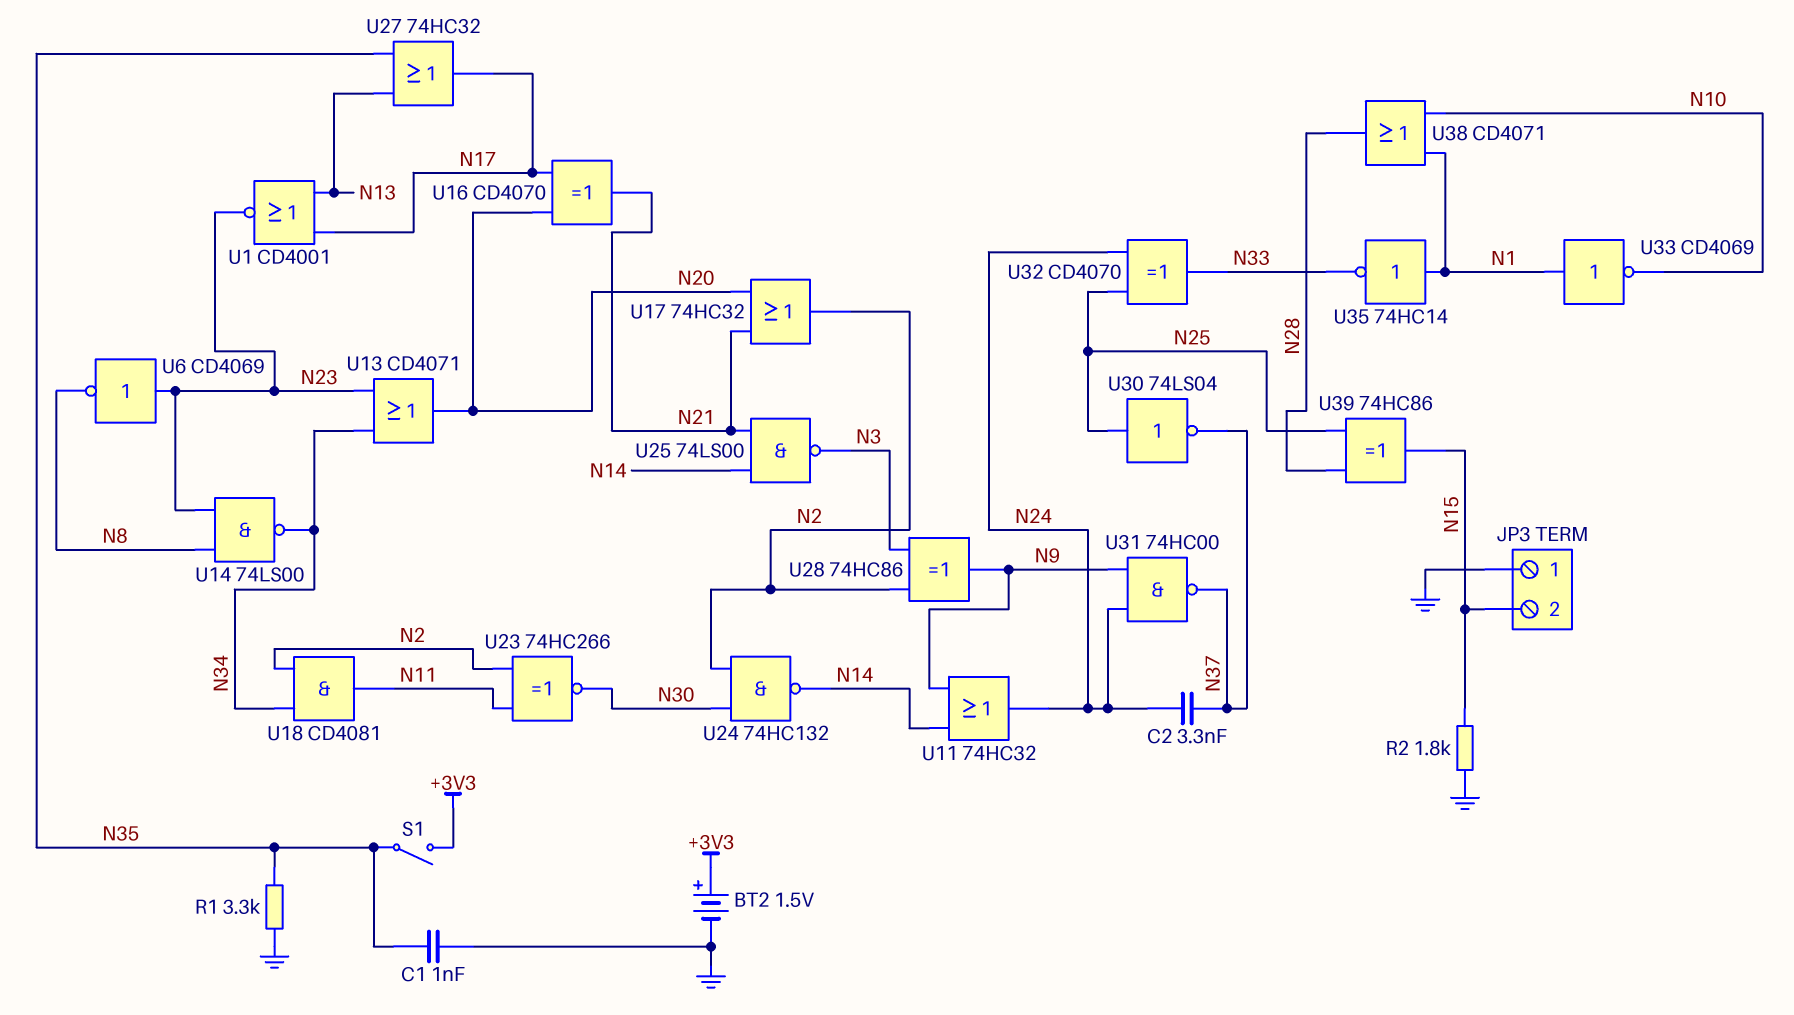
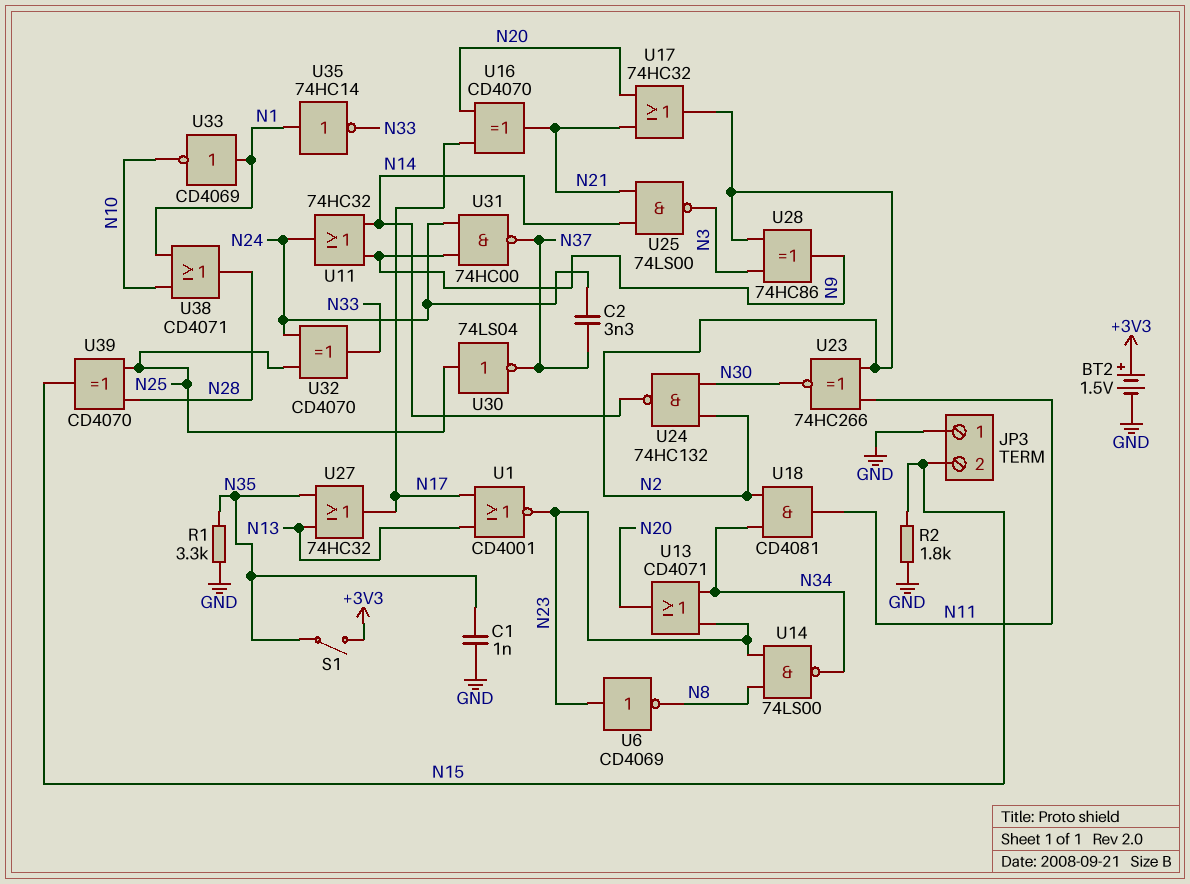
U39: XOR 74HC86 (in N25, in N28, out N15) -> XOR CD4070 (in N25, in N28, out N15)

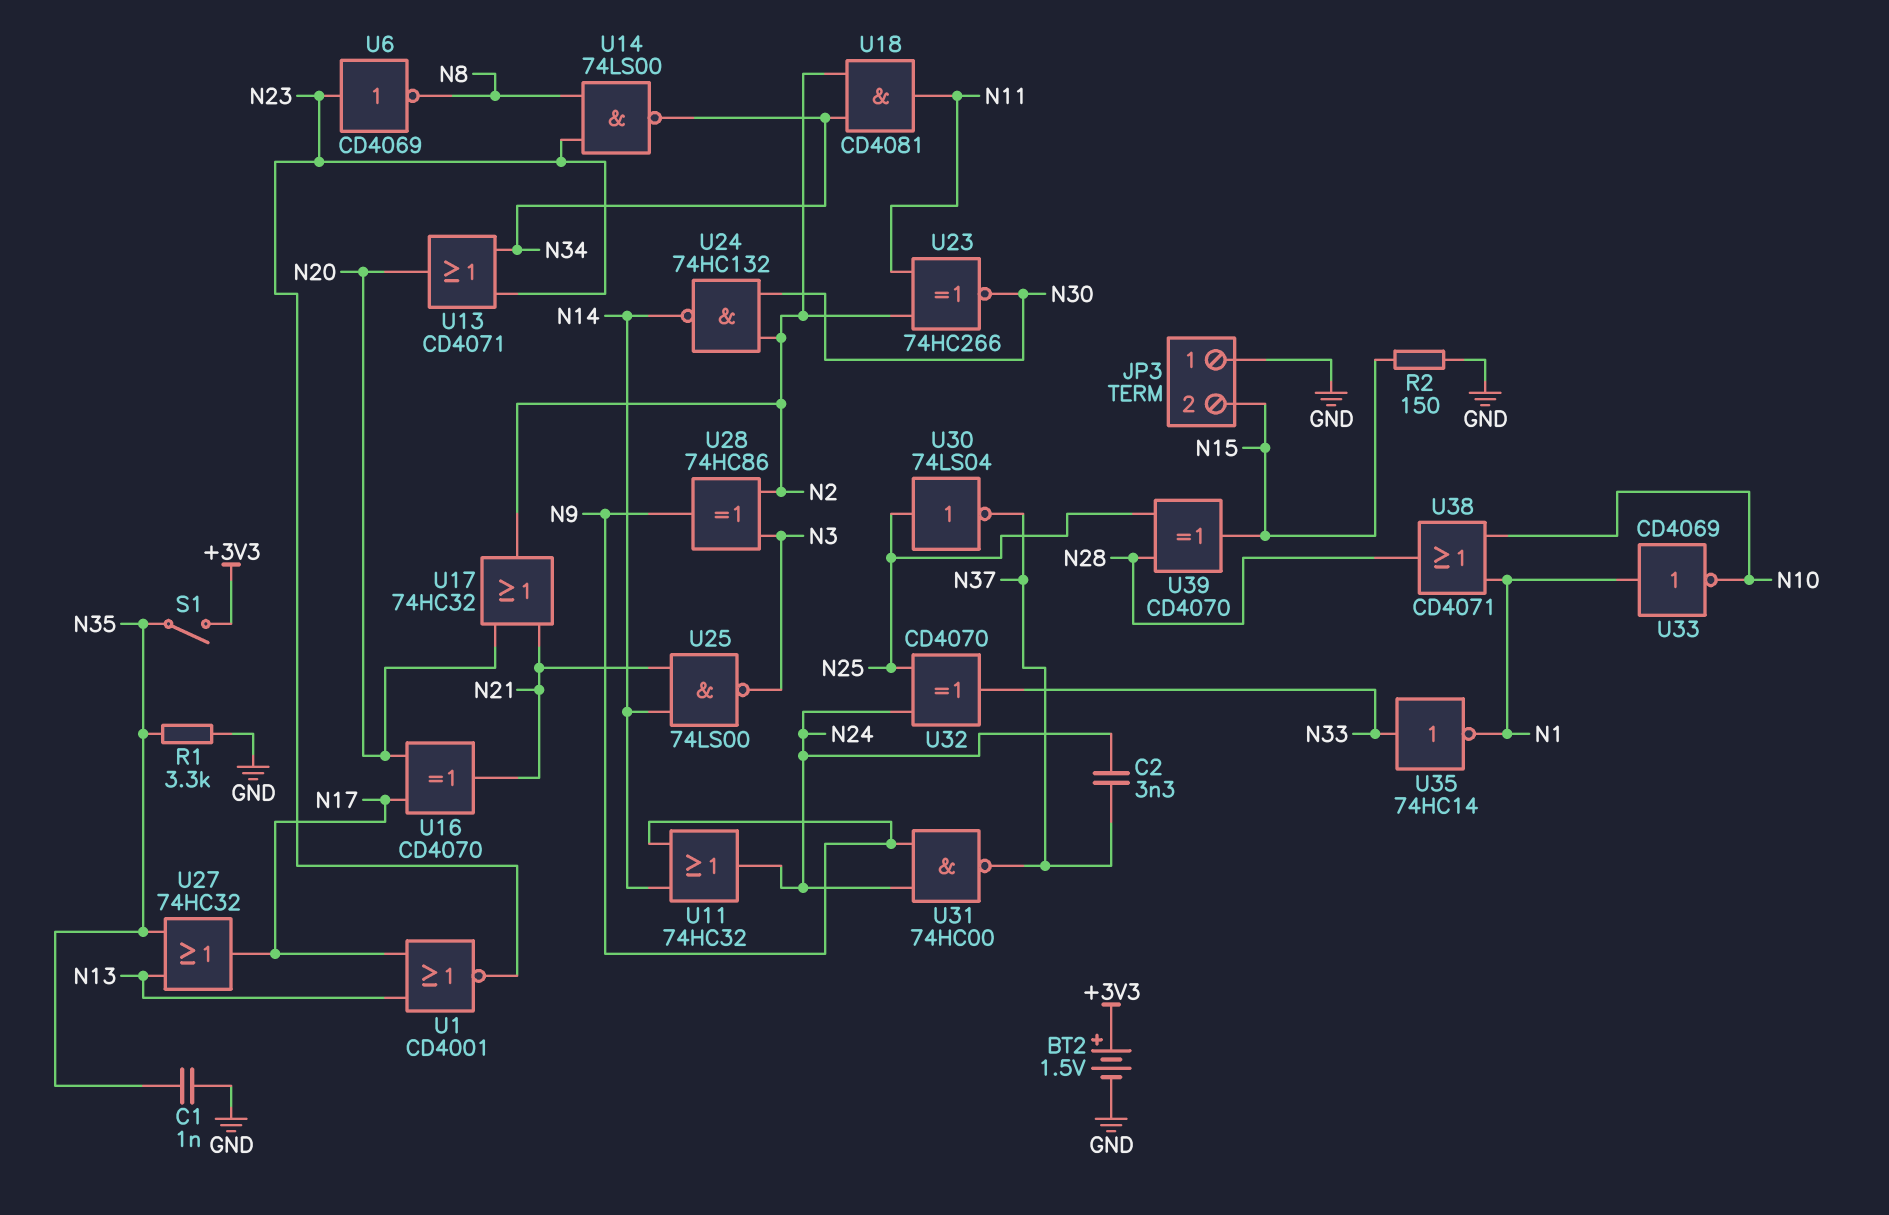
R2: 1.8k (GND, N15) -> 150 (GND, N15)
U35: NOT 74HC14 (in N1, out N33) -> NOT 74HC14 (in N33, out N1)

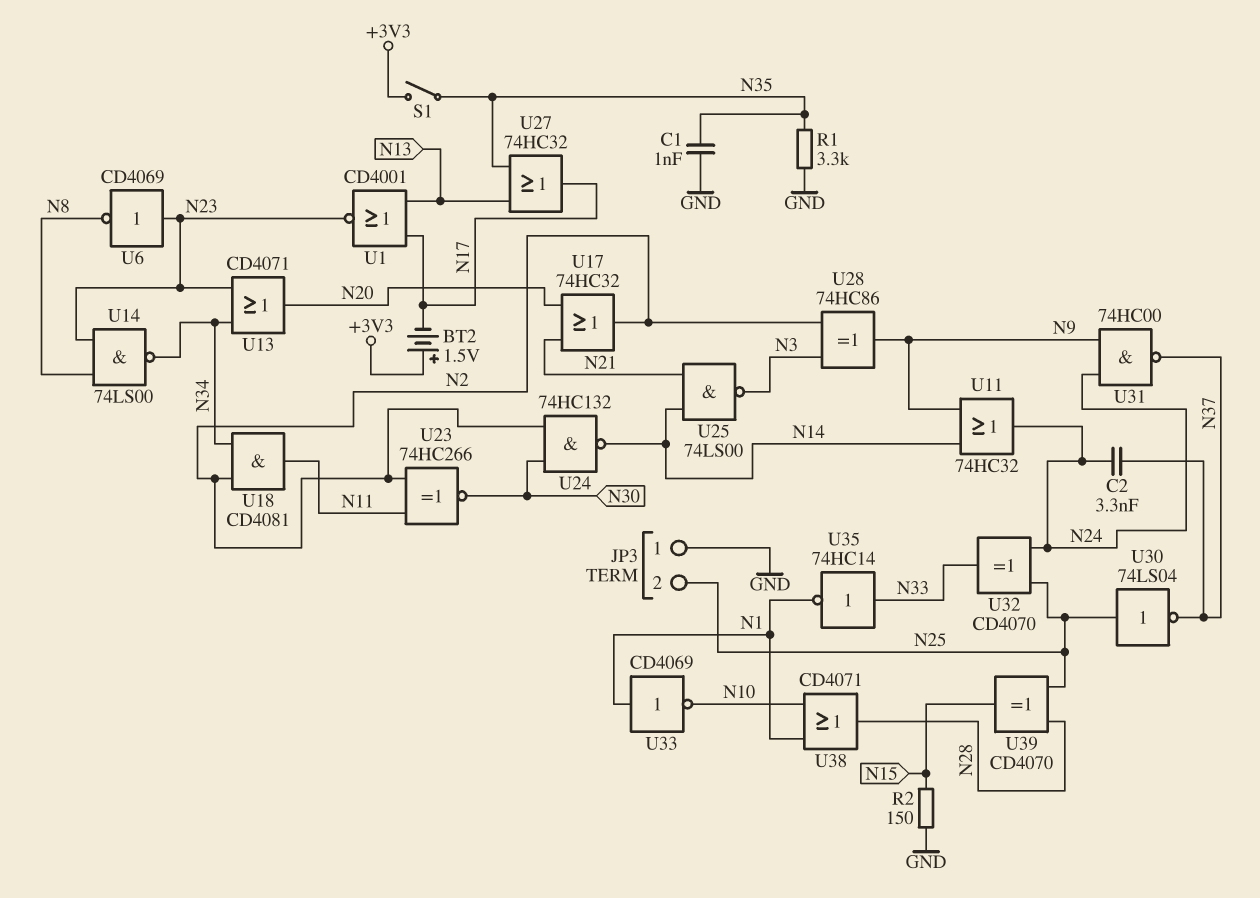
BT2: 1.5V (plus +3V3, minus GND) -> 1.5V (plus +3V3, minus N17)
JP3 pin 2: N15 -> N25
U16: XOR CD4070 (in N17, in N20, out N21) -> none

